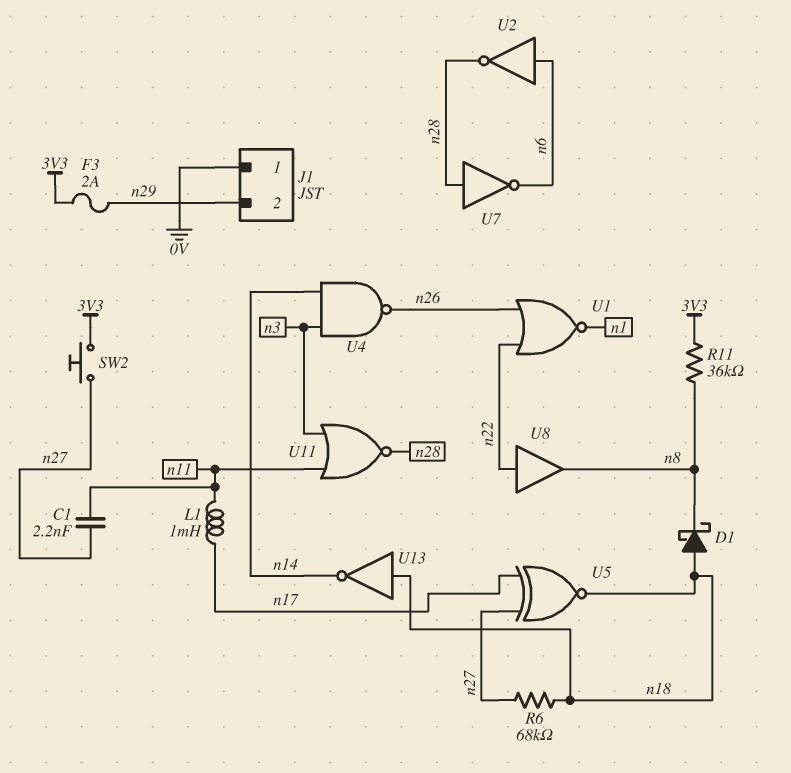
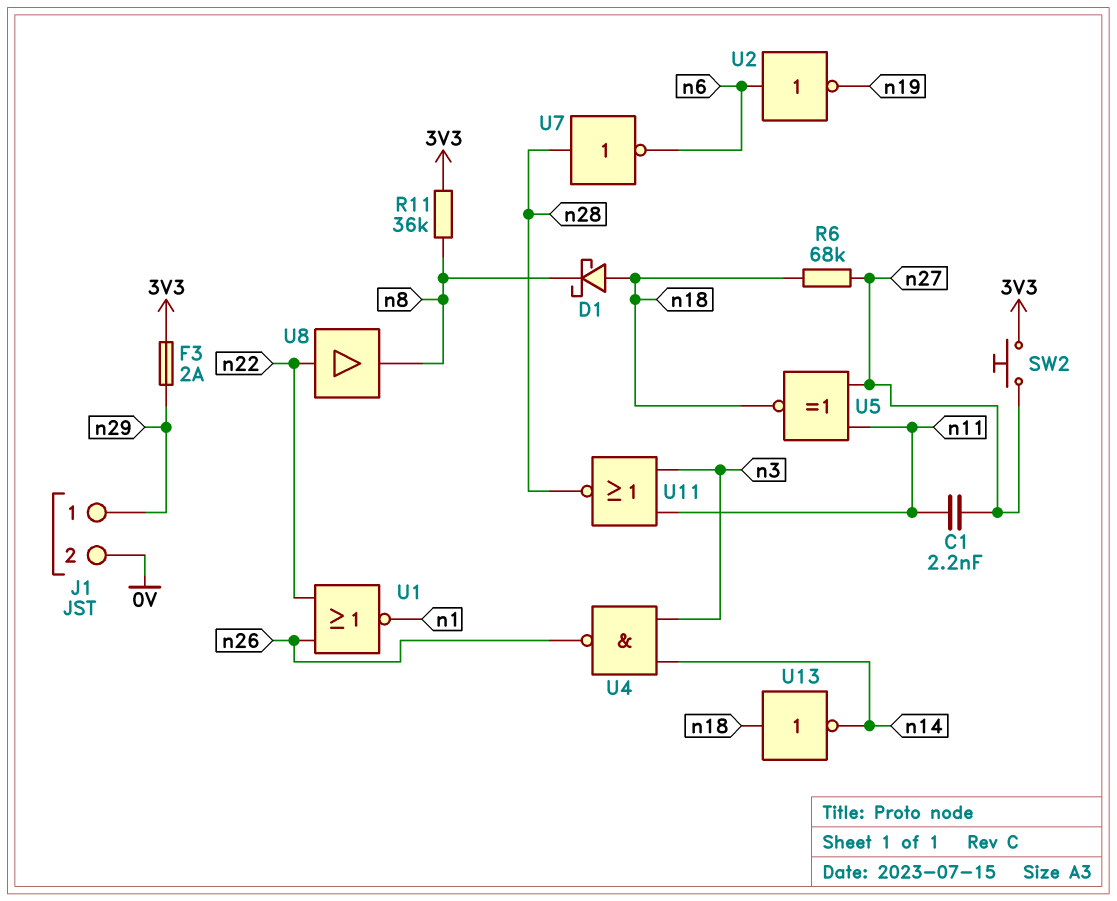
J1 pin 1: 0V -> n29
J1 pin 2: n29 -> 0V
L1: 1mH (n11, n17) -> none
U2: NOT (in n6, out n28) -> NOT (in n6, out n19)
U5: XNOR (in n17, in n27, out n18) -> XNOR (in n11, in n27, out n18)

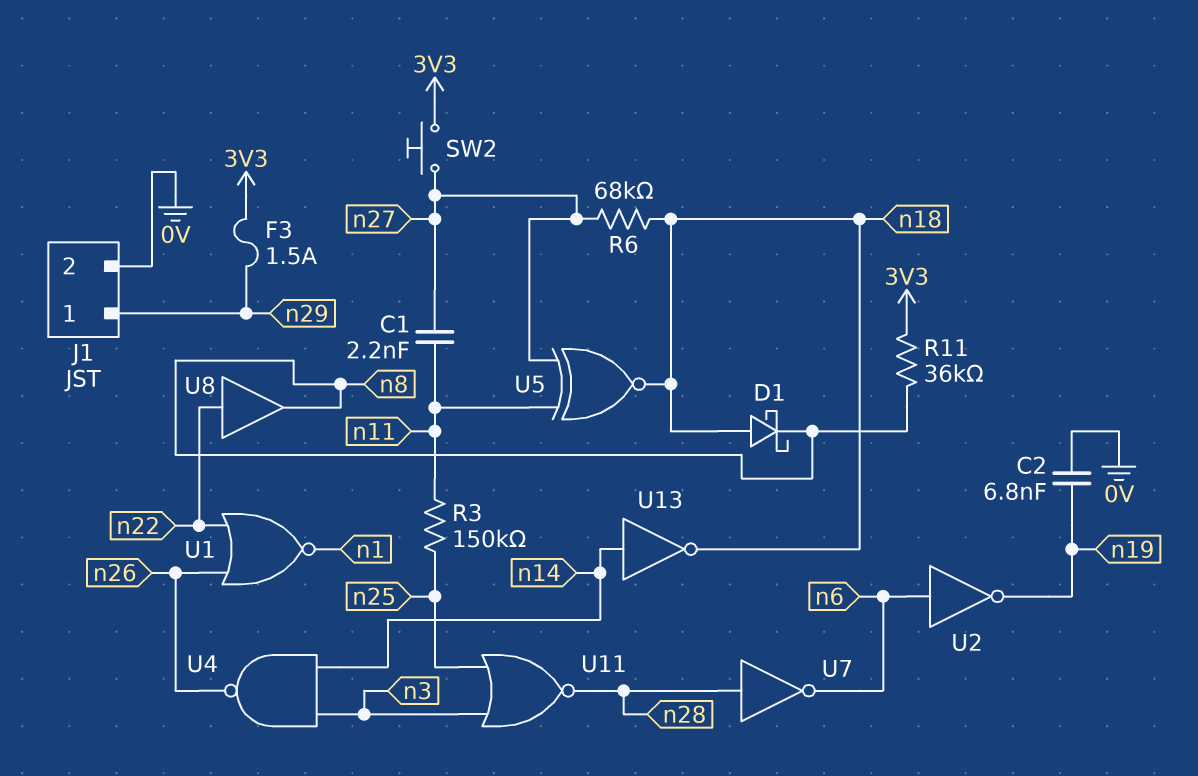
C2: none -> 6.8nF (0V, n19)
F3: 2A (3V3, n29) -> 1.5A (3V3, n29)
R3: none -> 150k (n11, n25)
U11: NOR (in n3, in n11, out n28) -> NOR (in n3, in n25, out n28)
U13: NOT (in n18, out n14) -> NOT (in n14, out n18)

